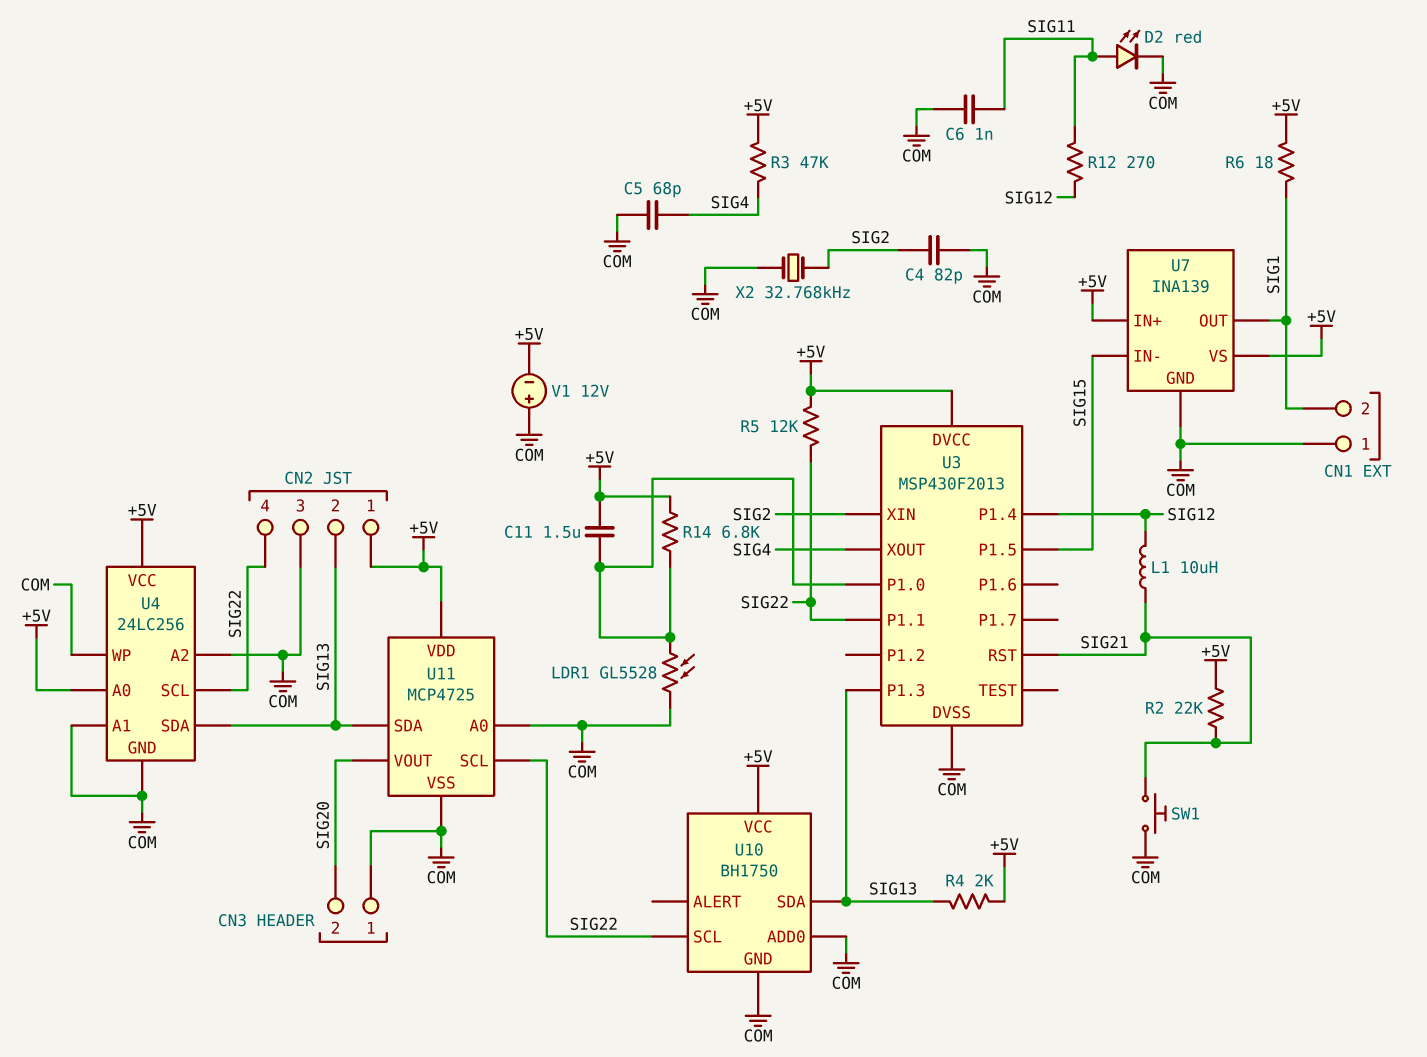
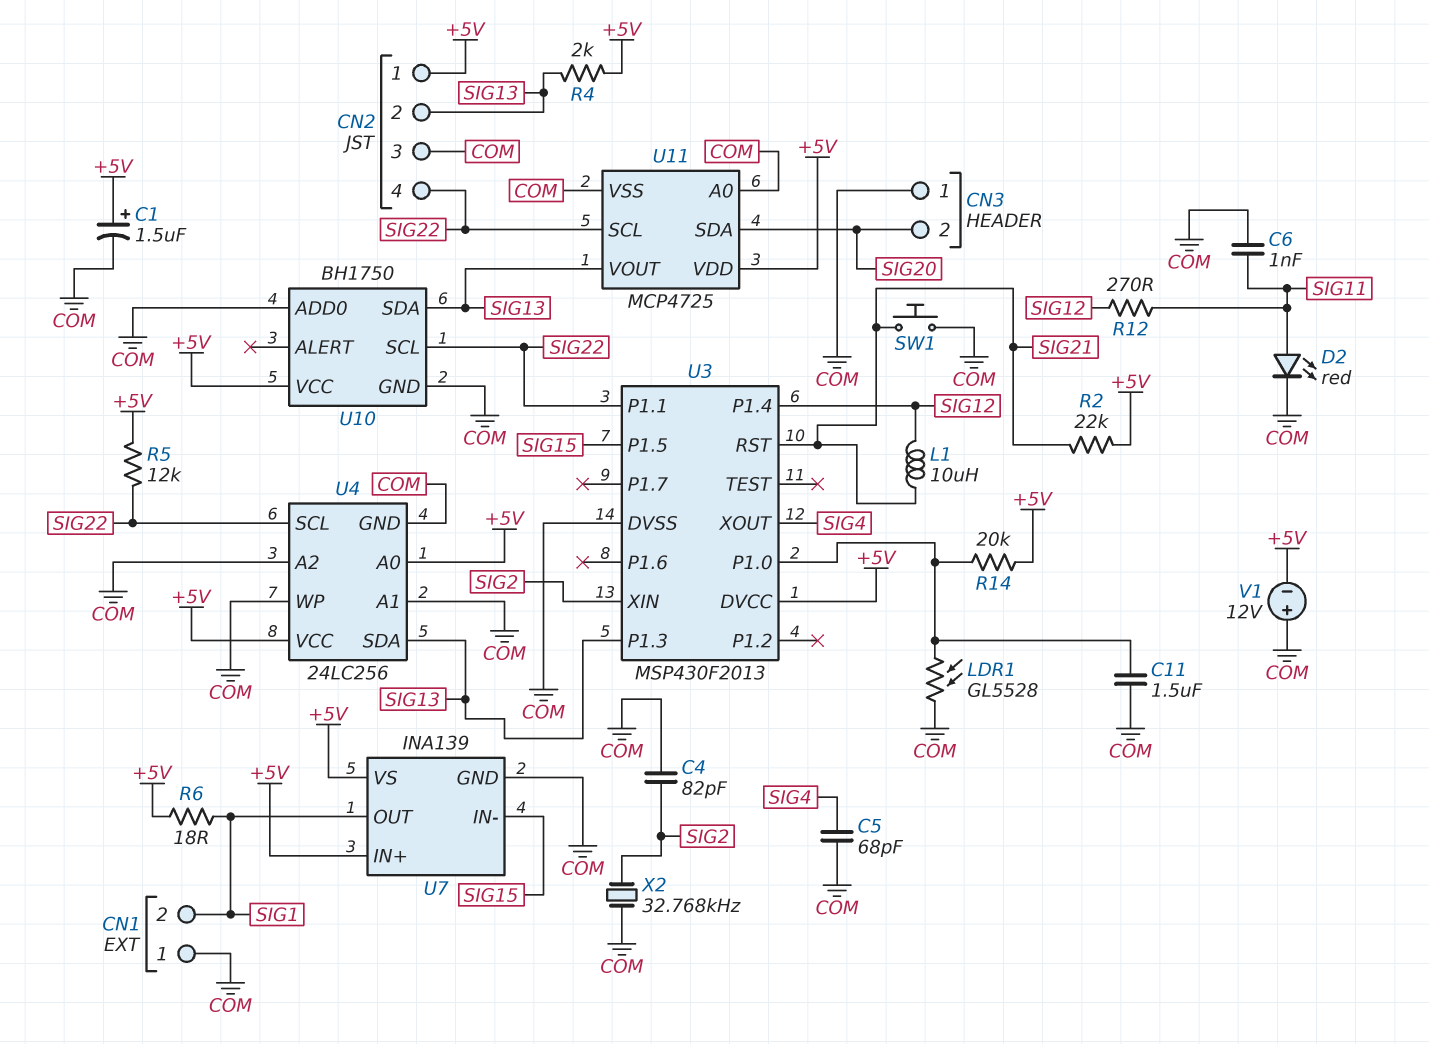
C1: none -> 1.5uF (plus +5V, minus COM)
C11: 1.5uF (+5V, U3/P1.0) -> 1.5uF (COM, U3/P1.0)
R3: 47k (+5V, SIG4) -> none
R14: 6.8k (+5V, U3/P1.0) -> 20k (+5V, U3/P1.0)
U11 pin SDA: SIG13 -> SIG20
U11 pin VOUT: SIG20 -> SIG13

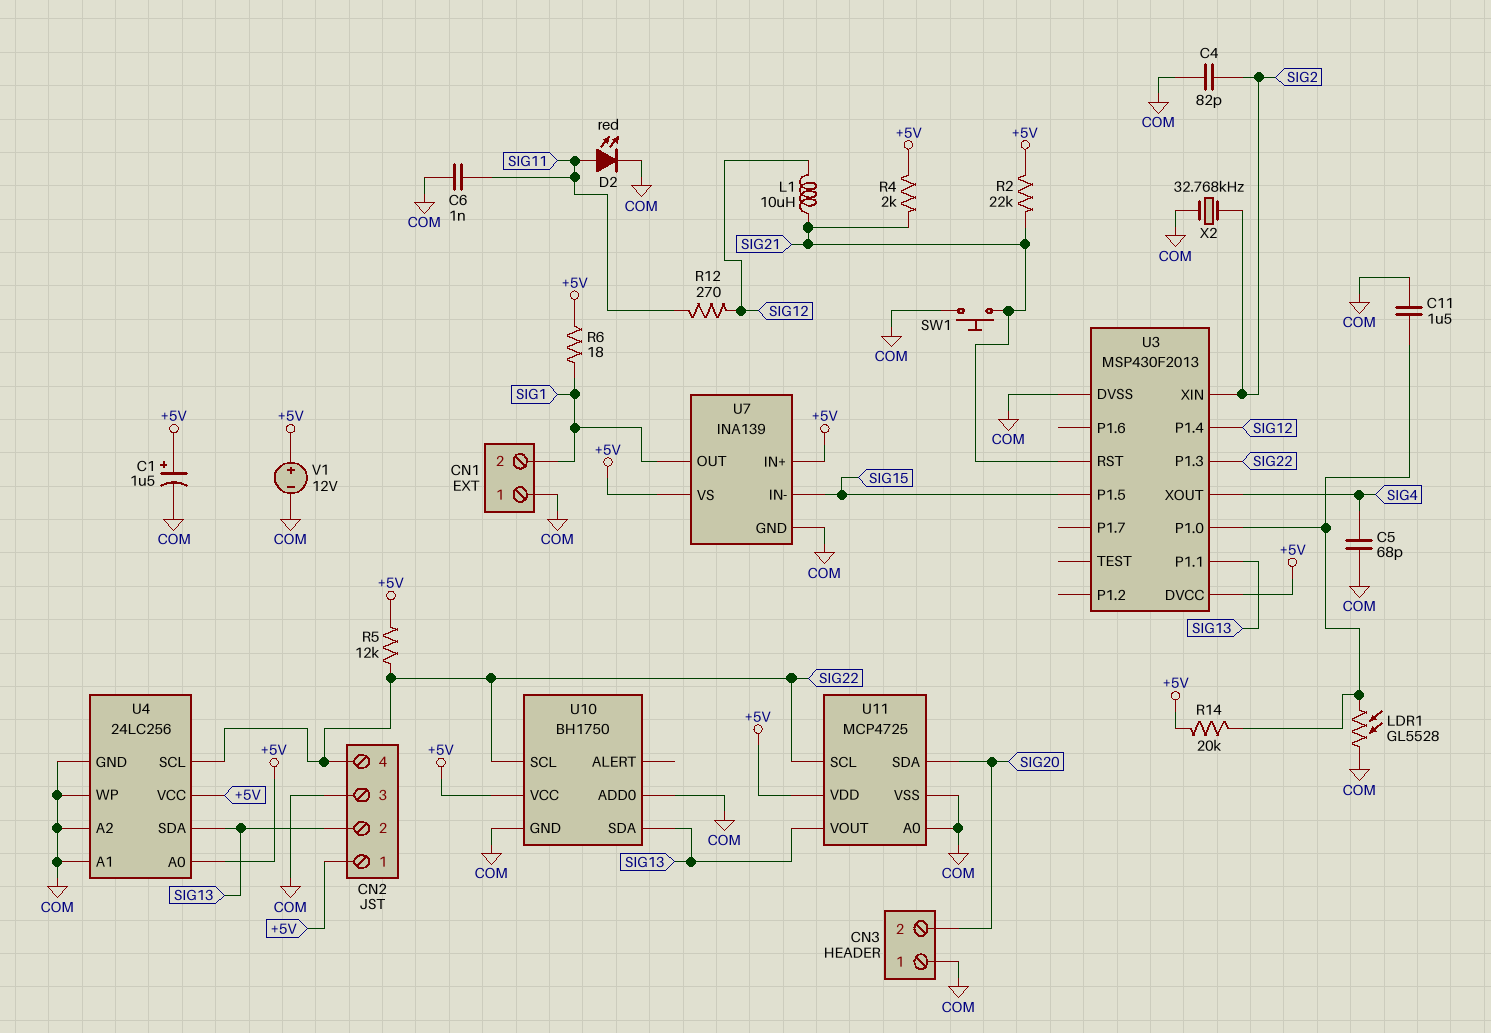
R4: 2k (+5V, SIG13) -> 2k (+5V, SIG21)
U3 pin P1.1: SIG22 -> SIG13
U3 pin P1.3: SIG13 -> SIG22
V1: 12V (plus COM, minus +5V) -> 12V (plus +5V, minus COM)

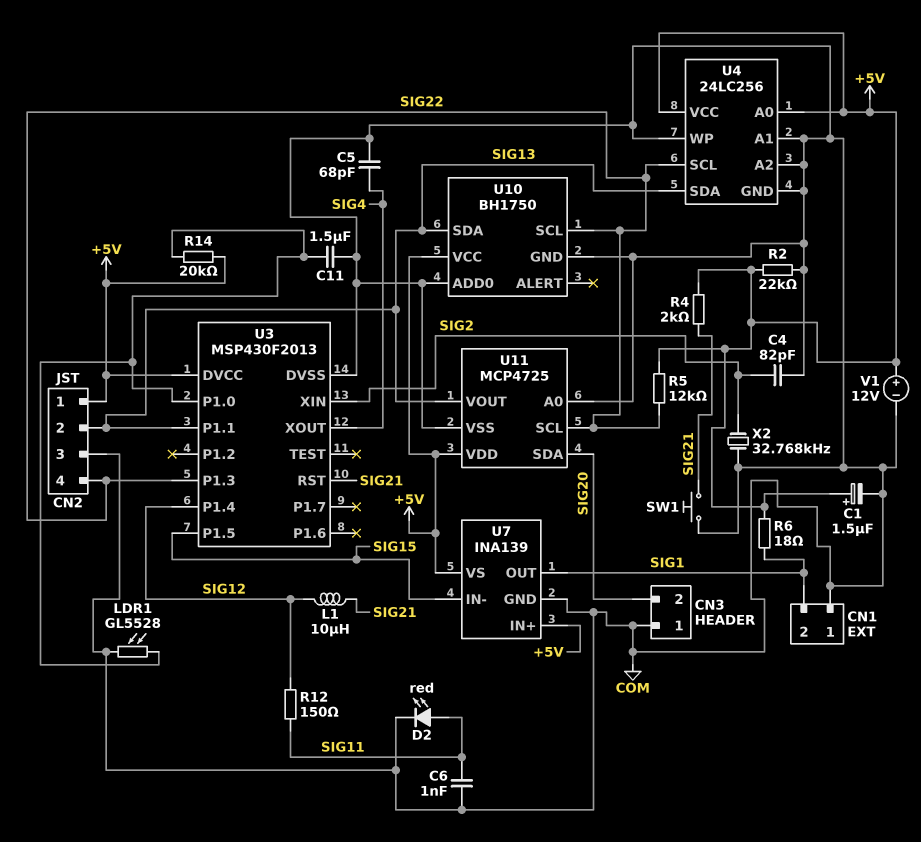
R2: 22k (+5V, SIG21) -> 22k (+5V, COM)
R12: 270 (SIG11, SIG12) -> 150 (SIG11, SIG12)

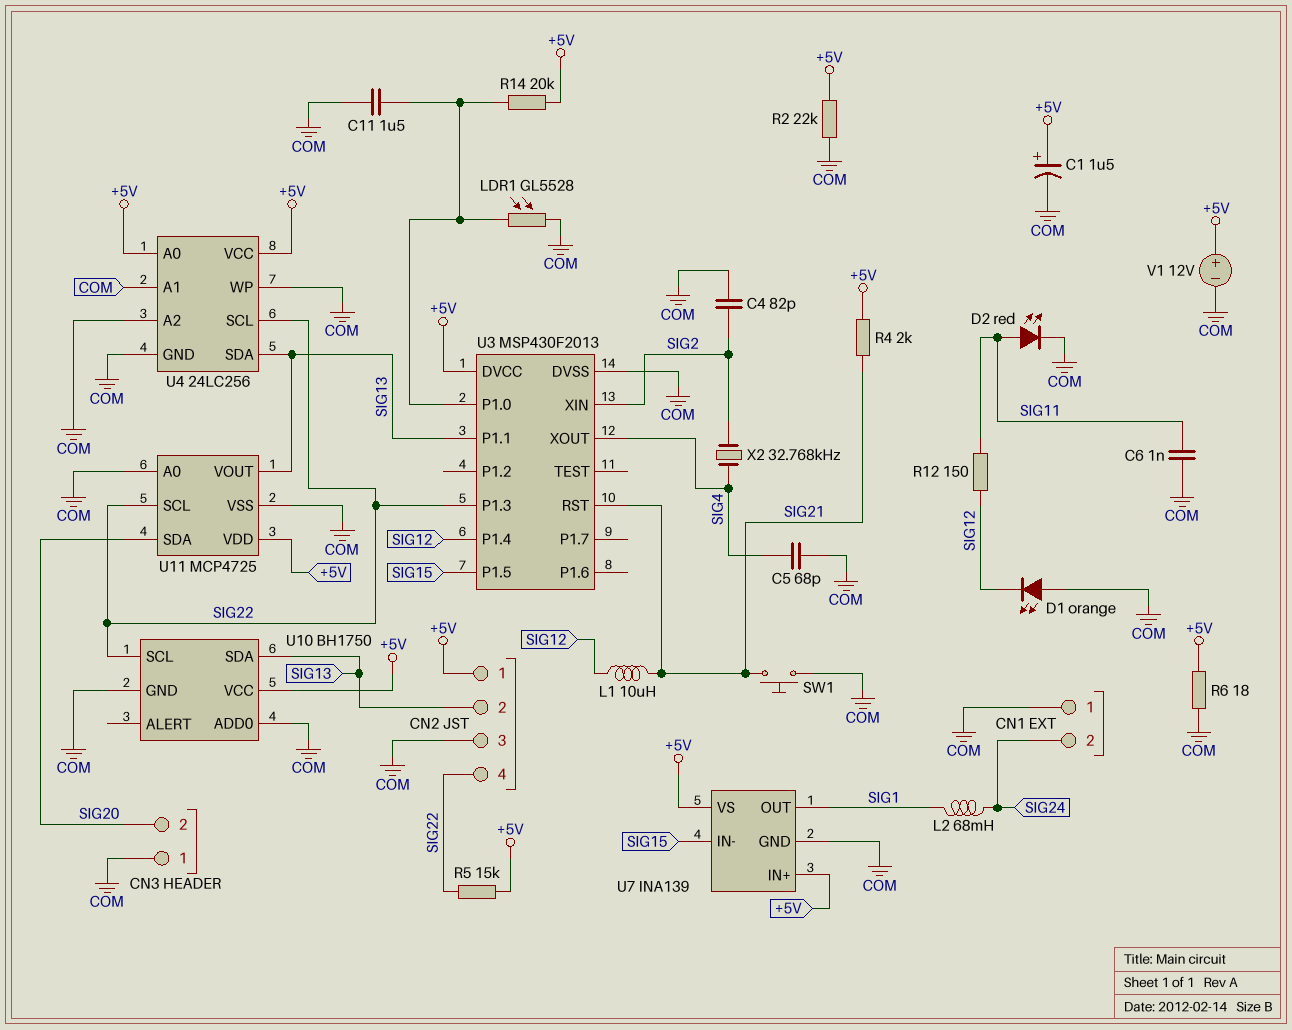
CN1 pin 2: SIG1 -> SIG24
D1: none -> LED orange (A COM, K SIG12)
L2: none -> 68mH (SIG1, SIG24)
R5: 12k (+5V, SIG22) -> 15k (+5V, SIG22)
R6: 18 (+5V, SIG1) -> 18 (+5V, COM)
X2: 32.768kHz (COM, SIG2) -> 32.768kHz (SIG2, SIG4)

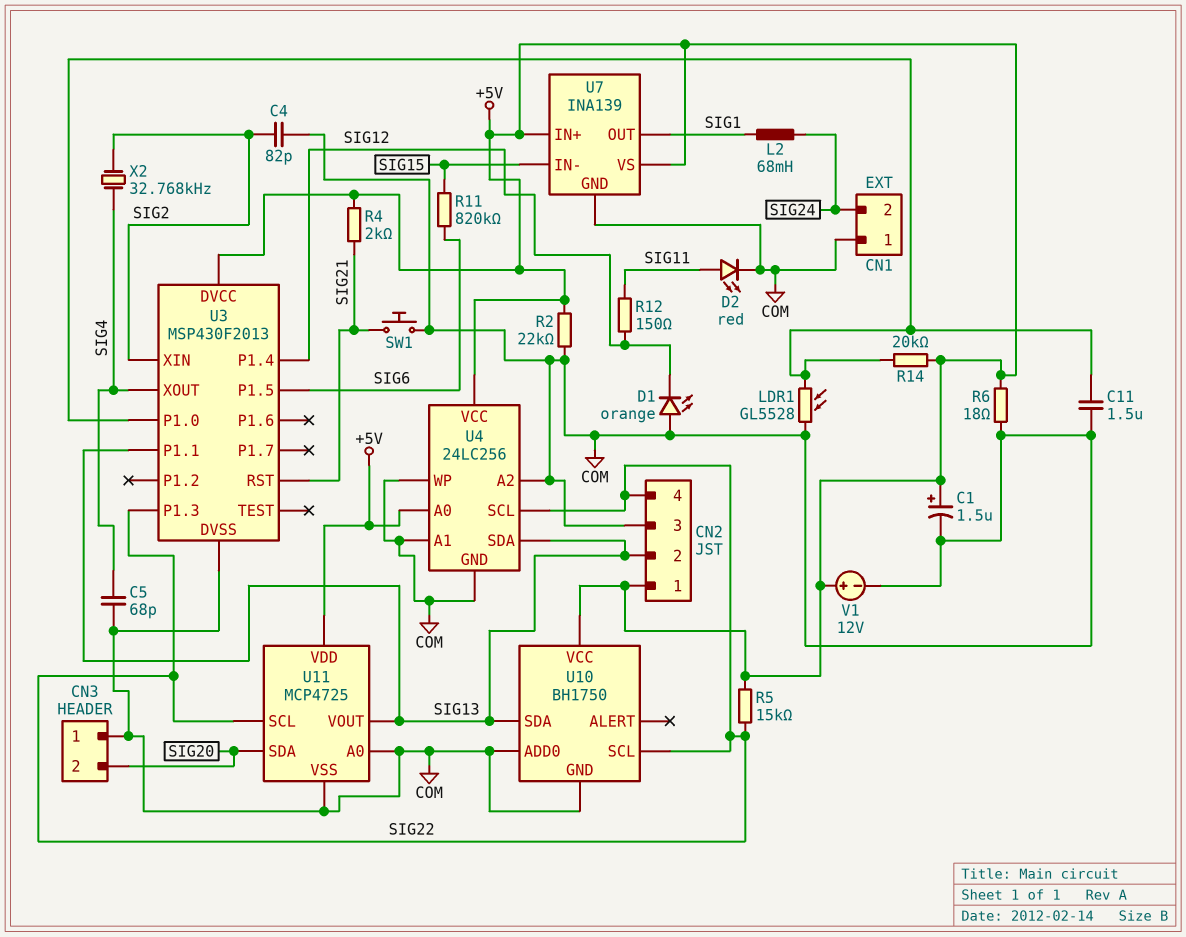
C6: 1nF (COM, SIG11) -> none
L1: 10uH (SIG12, SIG21) -> none
R11: none -> 820k (SIG6, SIG15)
U3 pin P1.5: SIG15 -> SIG6

